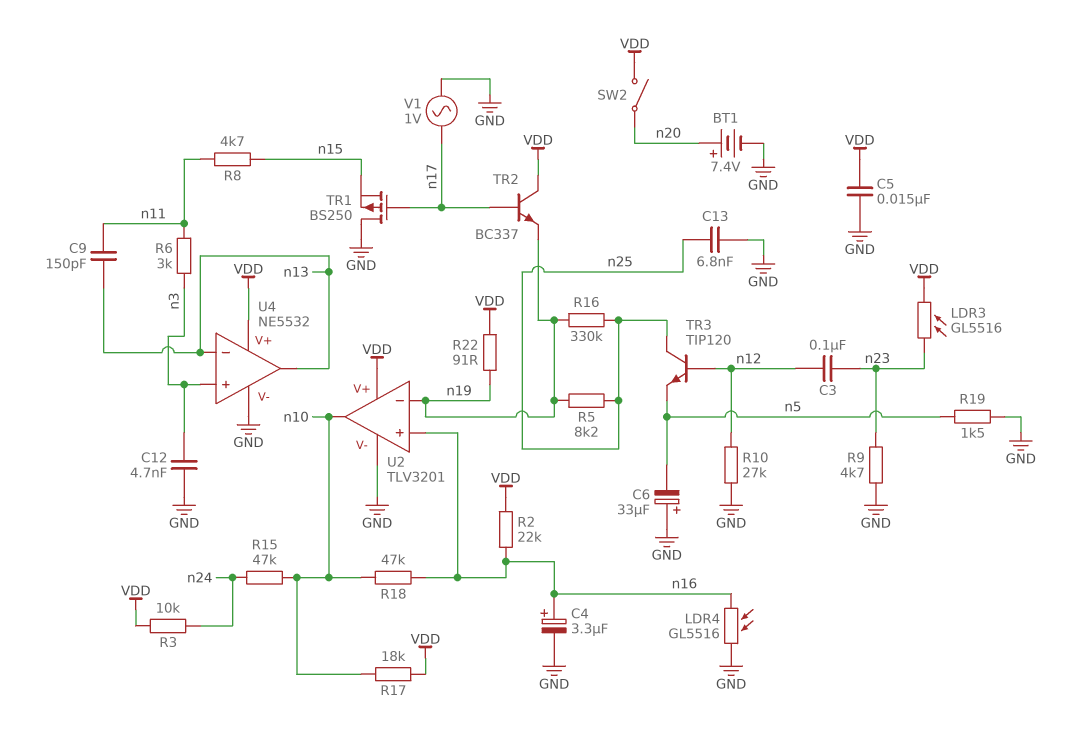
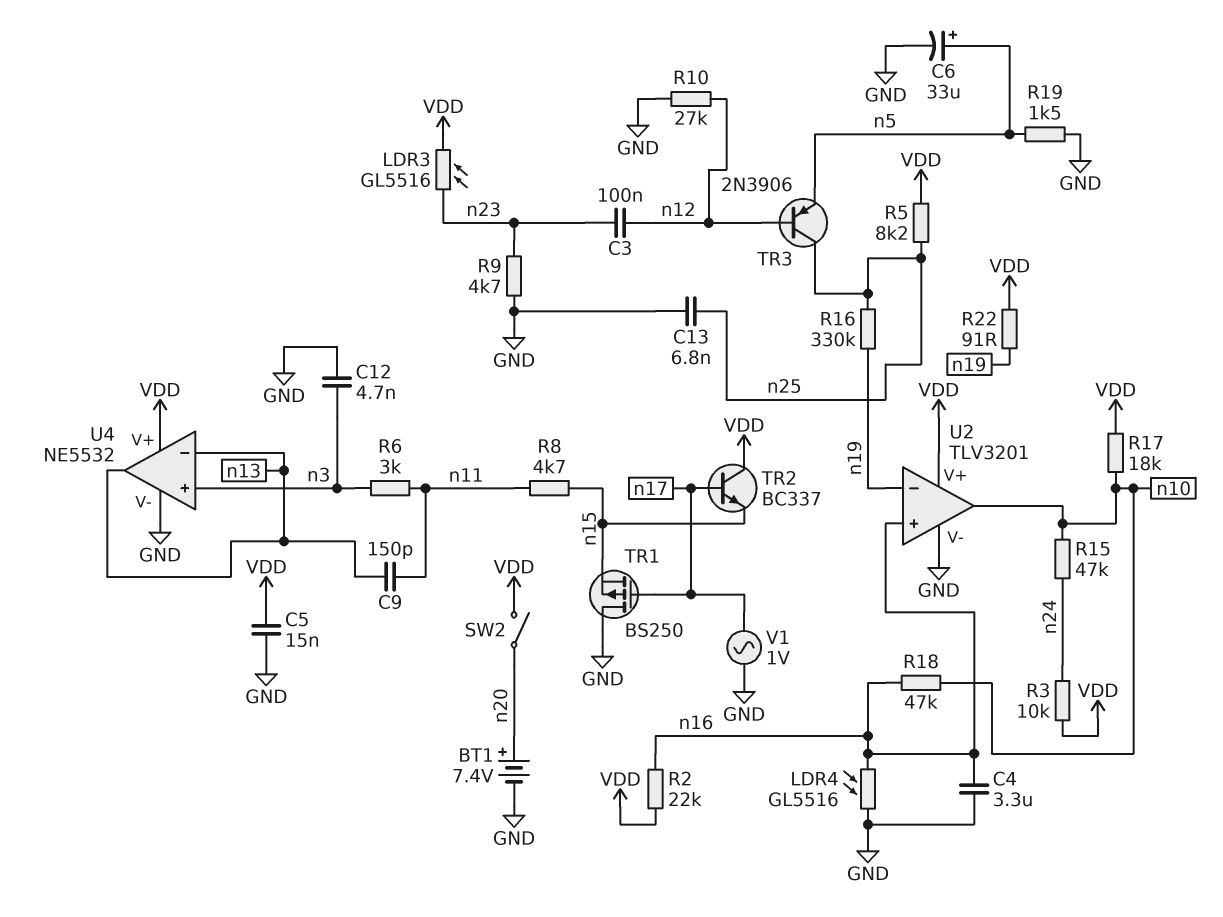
C4: 3.3uF (plus n16, minus GND) -> 3.3uF (GND, n16)
C6: 33uF (plus GND, minus n5) -> 33uF (plus n5, minus GND)
R5: 8.2k (n19, n25) -> 8.2k (VDD, n25)
TR2: NPN BC337 (B n17, C VDD, E n19) -> NPN BC337 (B n17, C VDD, E n15)
TR3: NPN TIP120 (B n12, C n25, E n5) -> PNP 2N3906 (B n12, C n25, E n5)

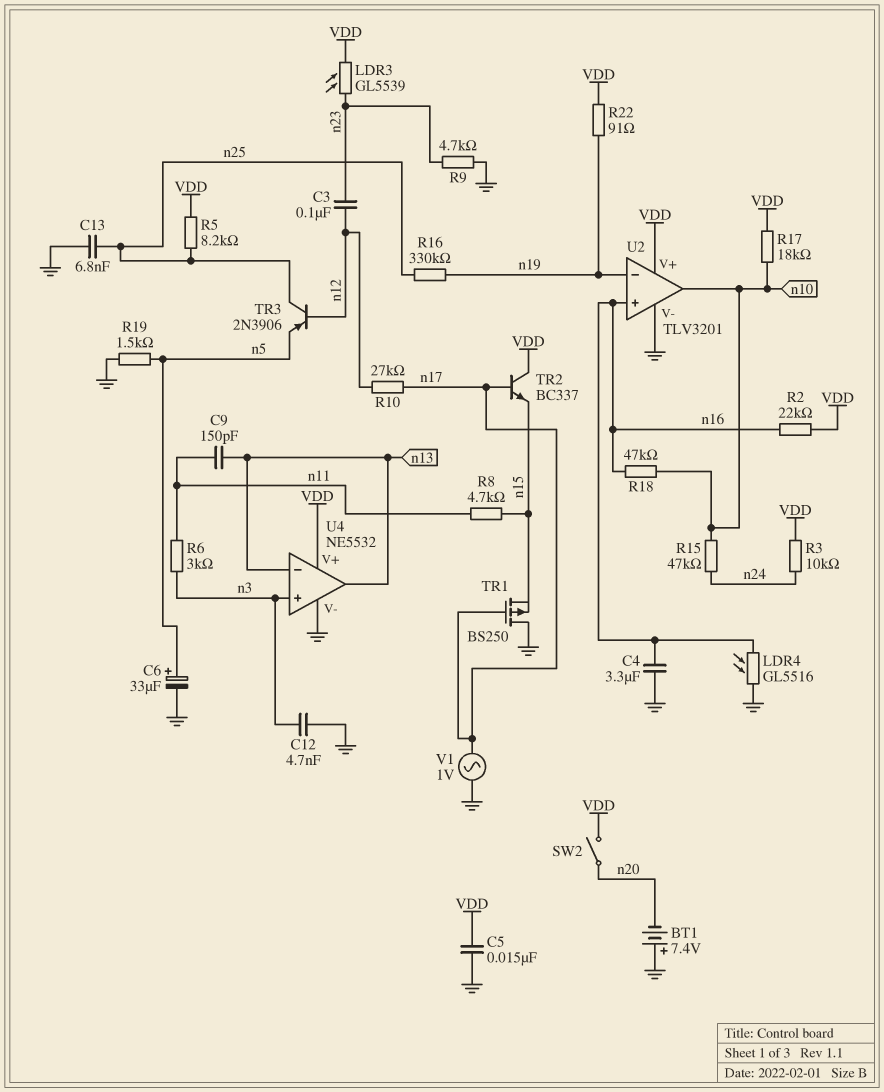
BT1: 7.4V (plus n20, minus GND) -> 7.4V (plus GND, minus n20)
LDR3: GL5516 (VDD, n23) -> GL5539 (VDD, n23)
R10: 27k (GND, n12) -> 27k (n12, n17)

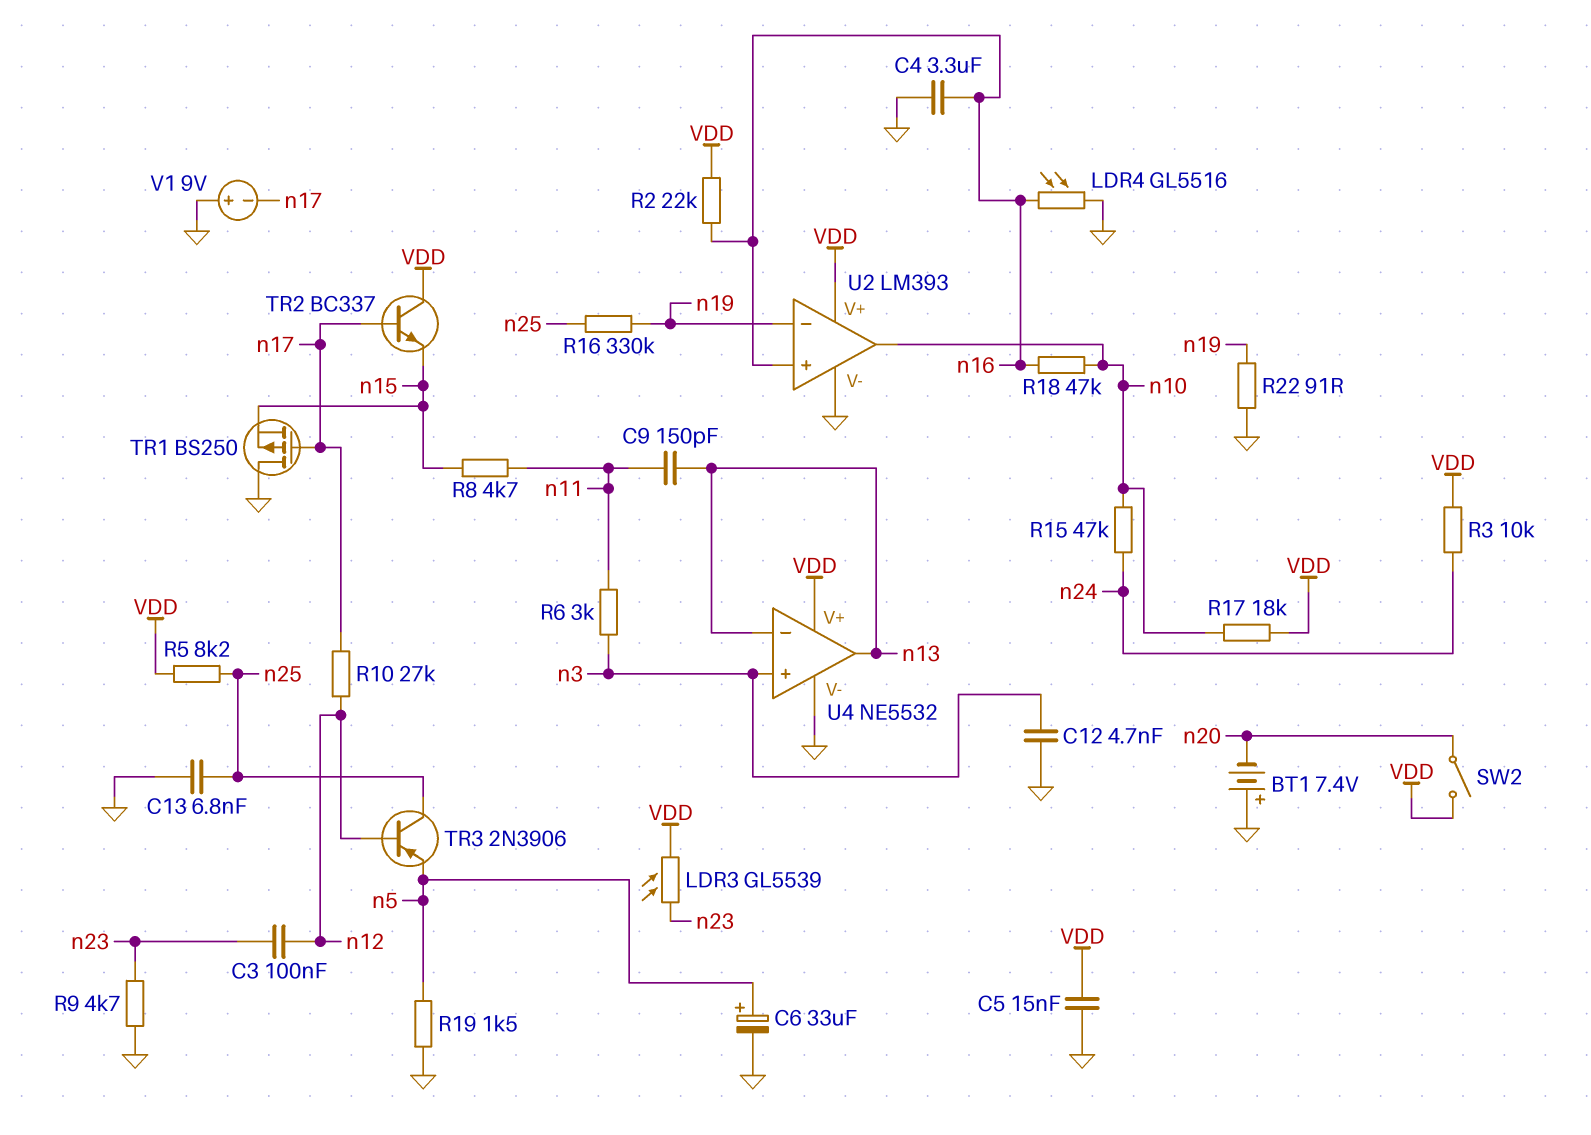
R22: 91 (VDD, n19) -> 91 (GND, n19)
U2: TLV3201 -> LM393
V1: AC 1V (GND, n17) -> 9V (plus GND, minus n17)

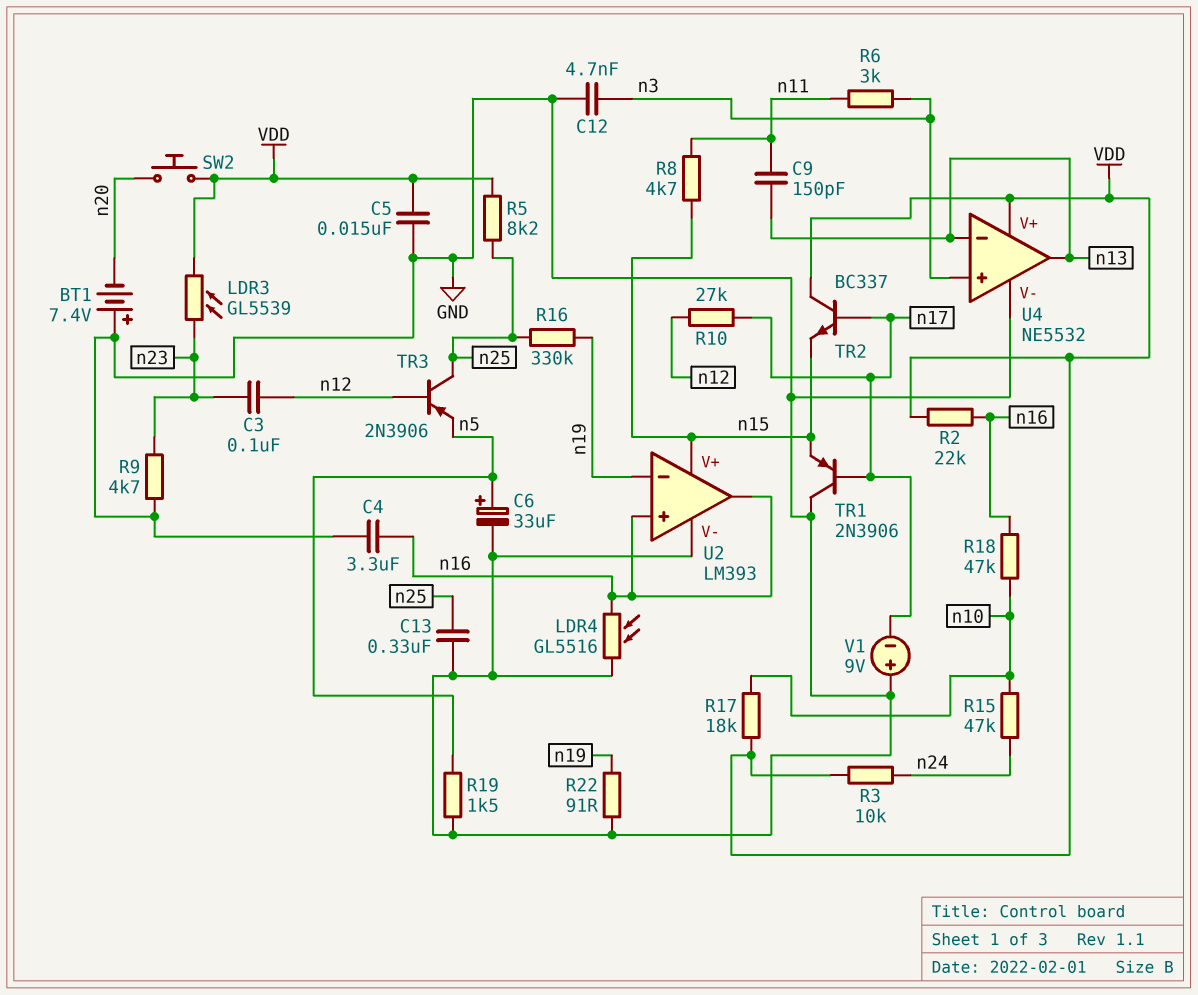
C13: 6.8nF (GND, n25) -> 330nF (GND, n25)
SW2: switch (VDD, n20) -> button (VDD, n20)
TR1: PMOS BS250 (G n17, D GND, S n15) -> PNP 2N3906 (B n17, C GND, E n15)
U2 pin V+: VDD -> n15
U2 pin out: n10 -> n16

